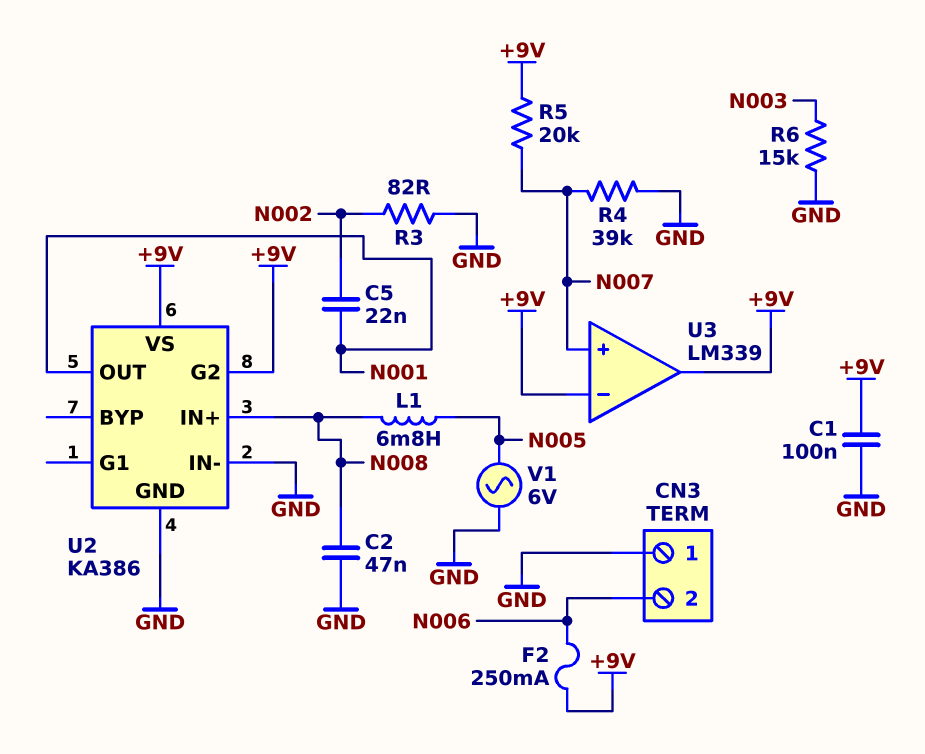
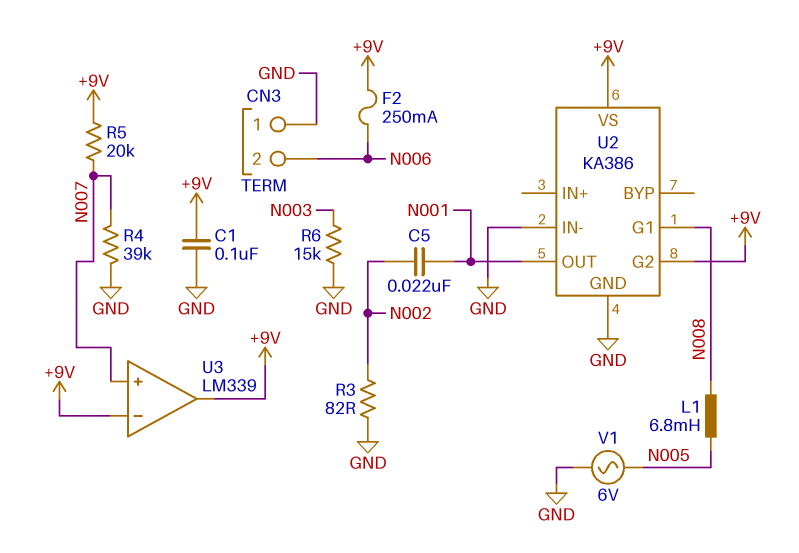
C2: 47nF (GND, N008) -> none
U2 pin G1: none -> N008
U2 pin IN+: N008 -> none

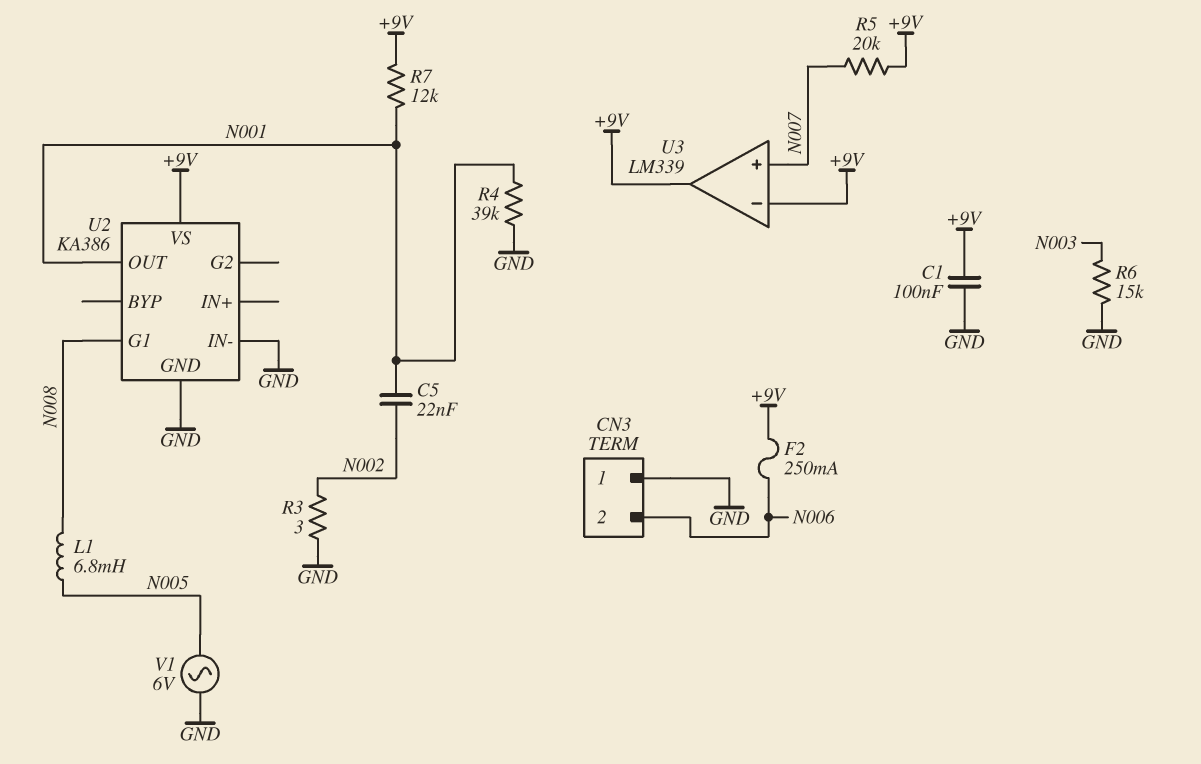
R3: 82 (GND, N002) -> 3 (GND, N002)
R4: 39k (GND, N007) -> 39k (GND, N001)
R7: none -> 12k (+9V, N001)
U2 pin G2: +9V -> none

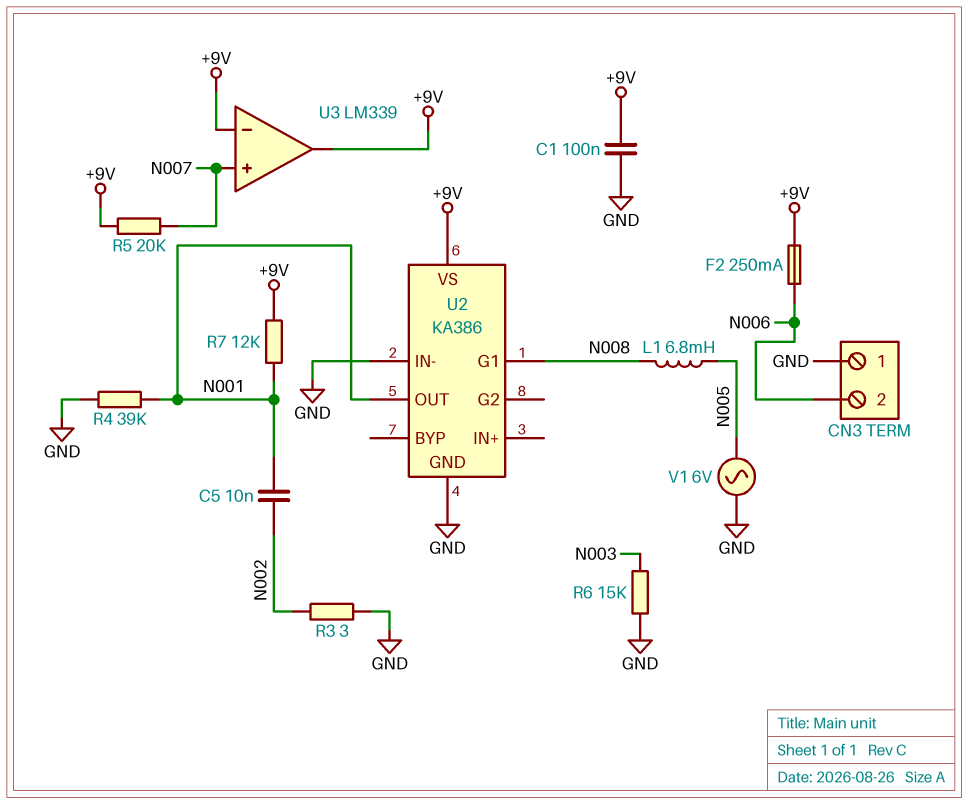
C5: 22nF (N001, N002) -> 10nF (N001, N002)

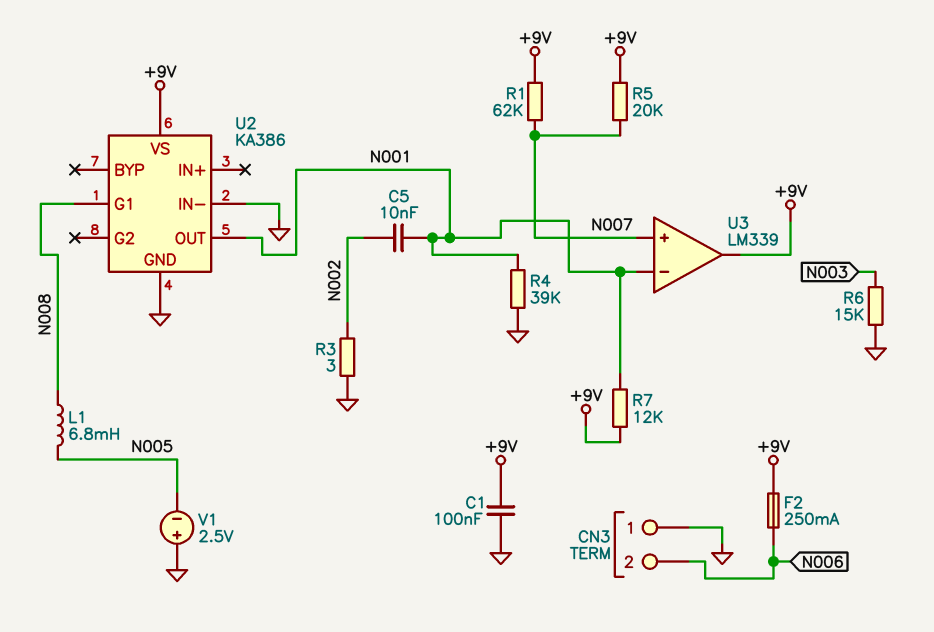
R1: none -> 62k (+9V, N007)
U3 pin in-: +9V -> N001
V1: AC 6V (GND, N005) -> 2.5V (plus GND, minus N005)

